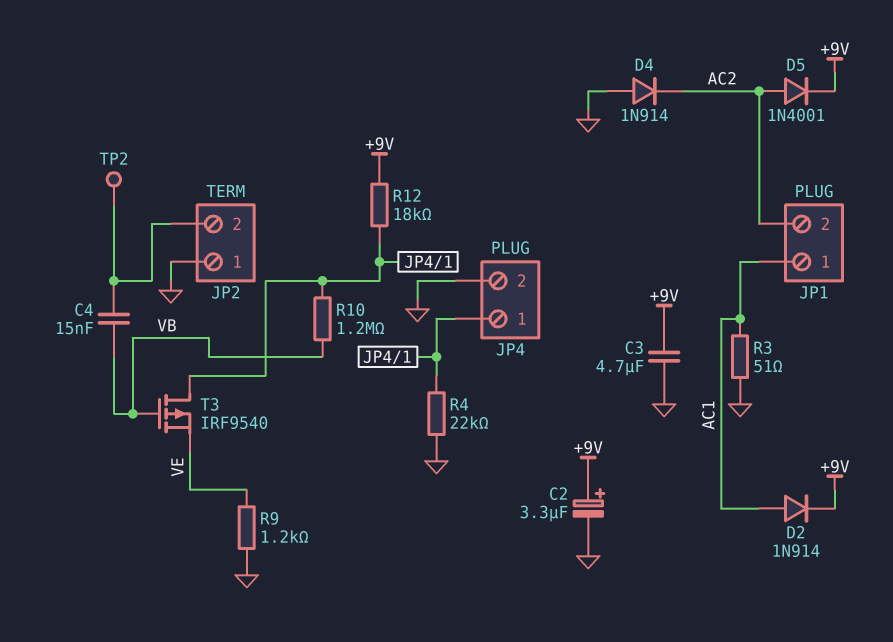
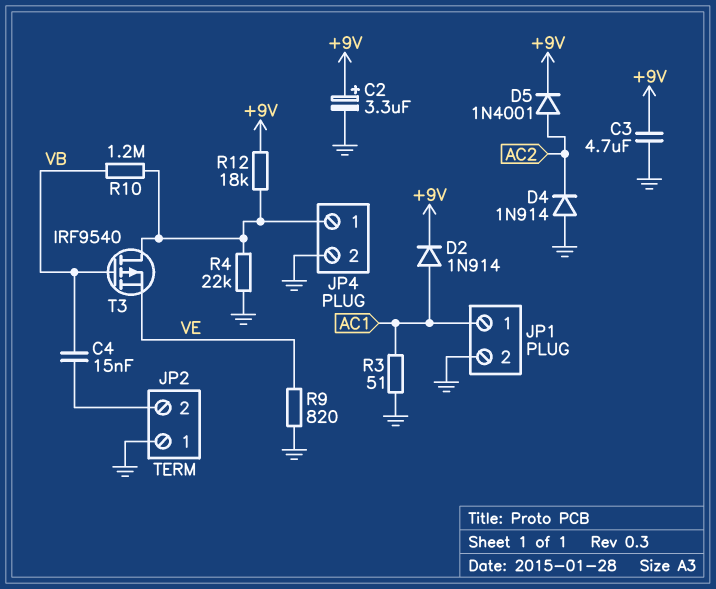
JP1 pin 2: AC2 -> GND
R9: 1.2k (GND, VE) -> 820 (GND, VE)
TP2: test point (JP2/2) -> none

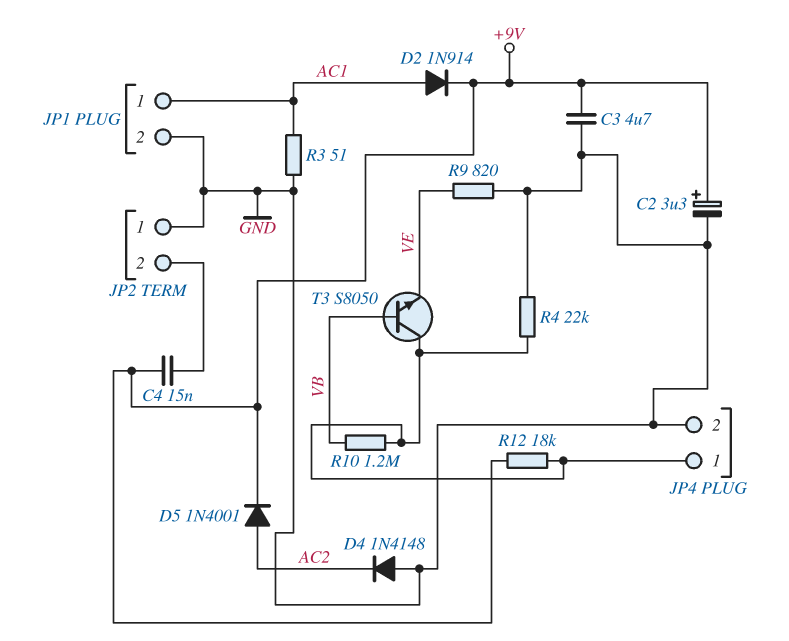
C4: 15nF (JP2/2, VB) -> 15nF (+9V, JP2/2)
D4: diode 1N914 (A GND, K AC2) -> diode 1N4148 (A GND, K AC2)
T3: PMOS IRF9540 (G VB, D JP4/1, S VE) -> NPN S8050 (B VB, C JP4/1, E VE)

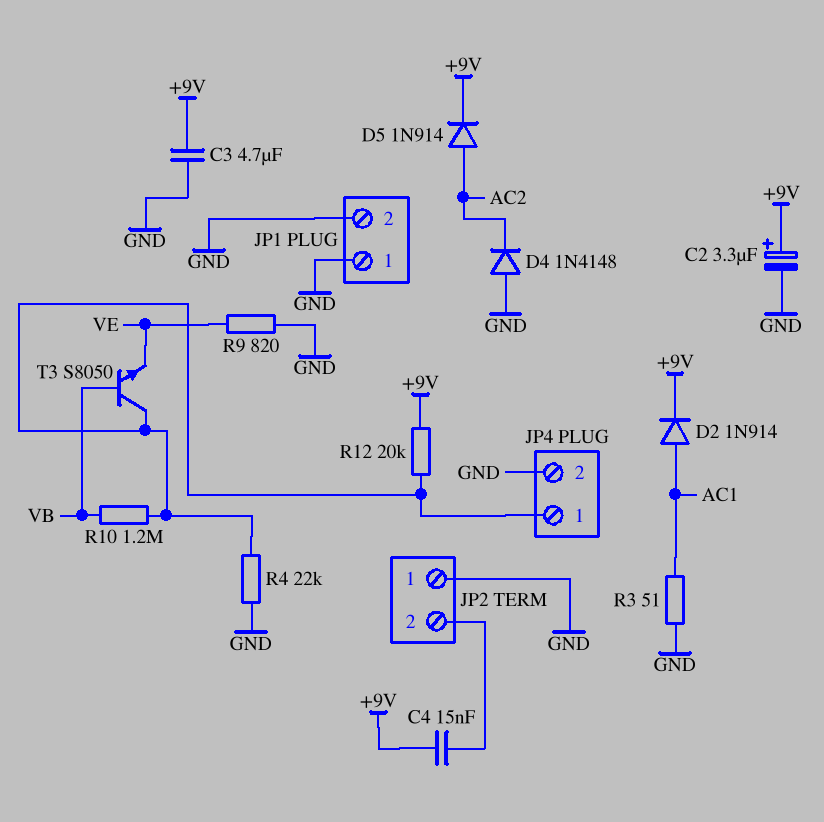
D5: diode 1N4001 (A AC2, K +9V) -> diode 1N914 (A AC2, K +9V)
JP1 pin 1: AC1 -> GND
R12: 18k (+9V, JP4/1) -> 20k (+9V, JP4/1)

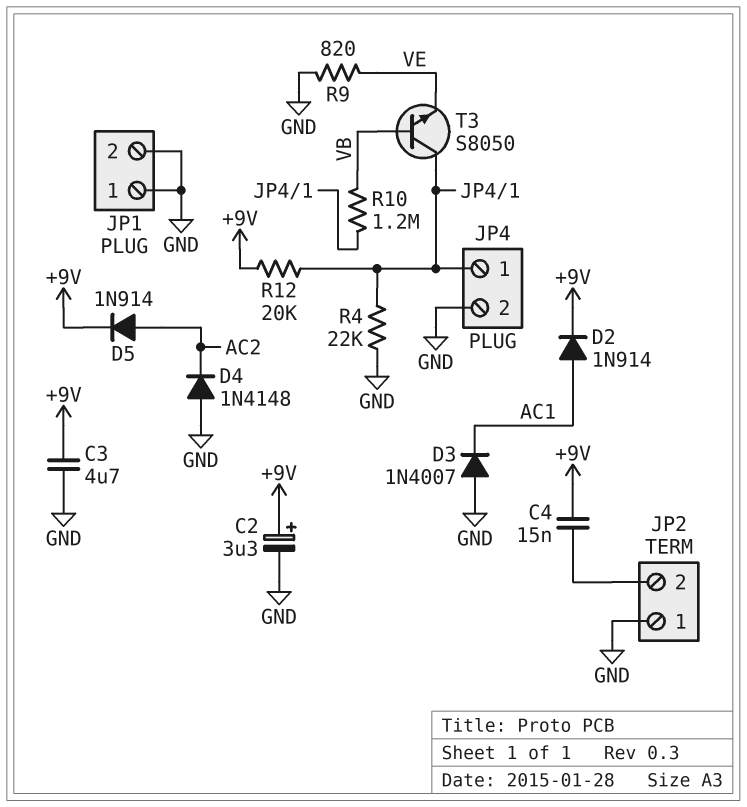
D3: none -> diode 1N4007 (A GND, K AC1)
R3: 51 (AC1, GND) -> none

